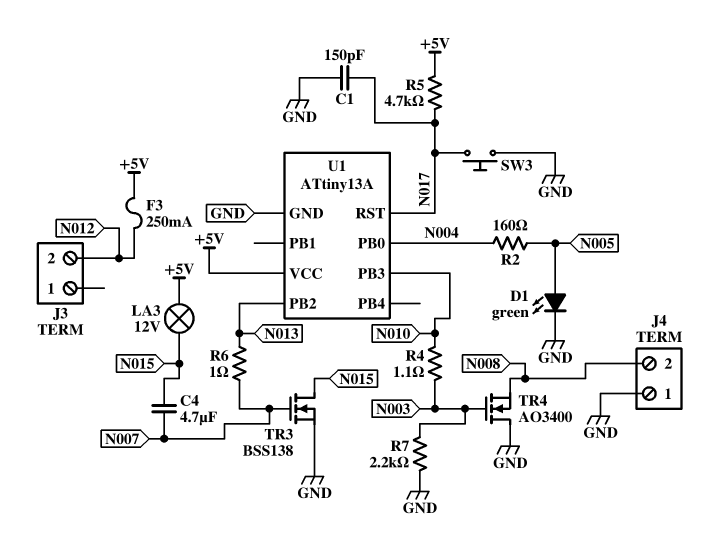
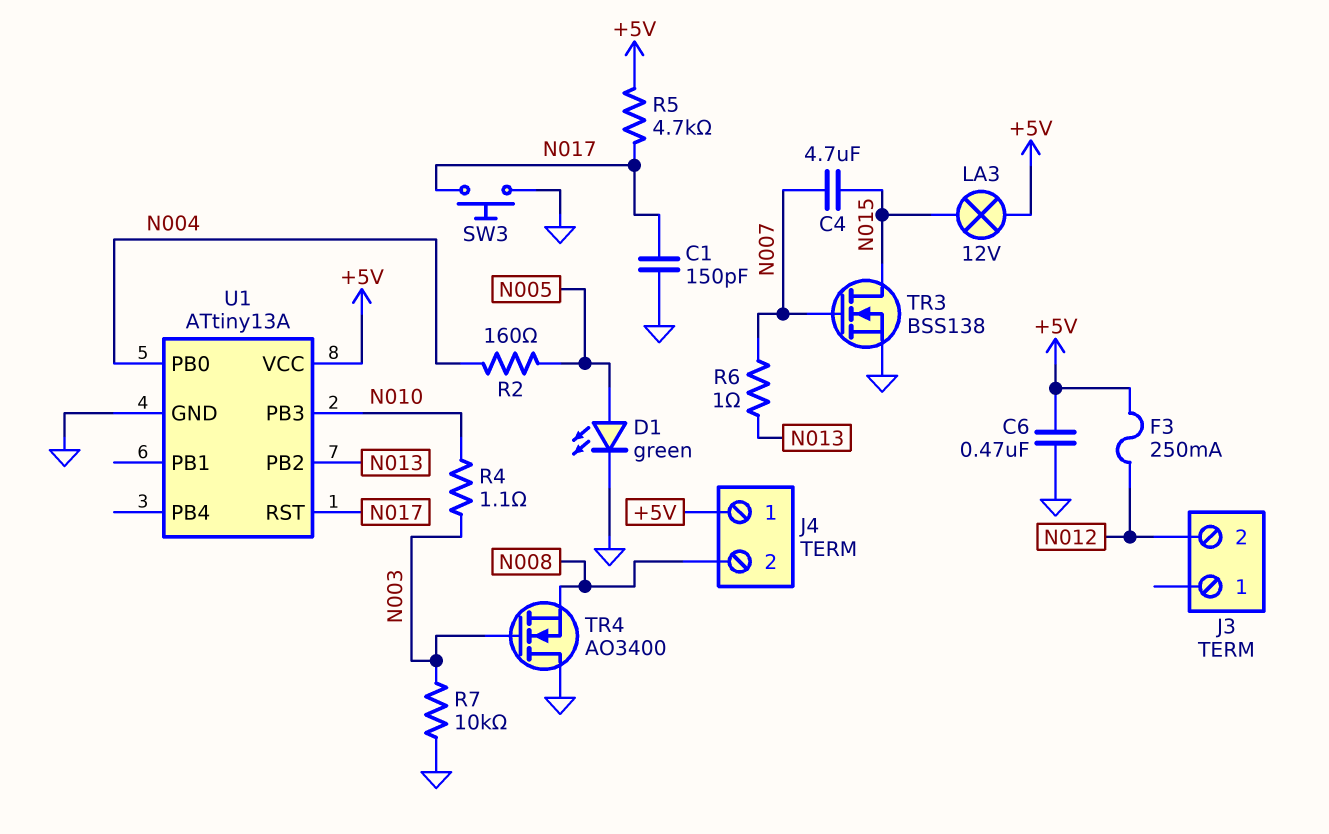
C6: none -> 470nF (+5V, GND)
J4 pin 1: GND -> +5V
R7: 2.2k (GND, N003) -> 10k (GND, N003)

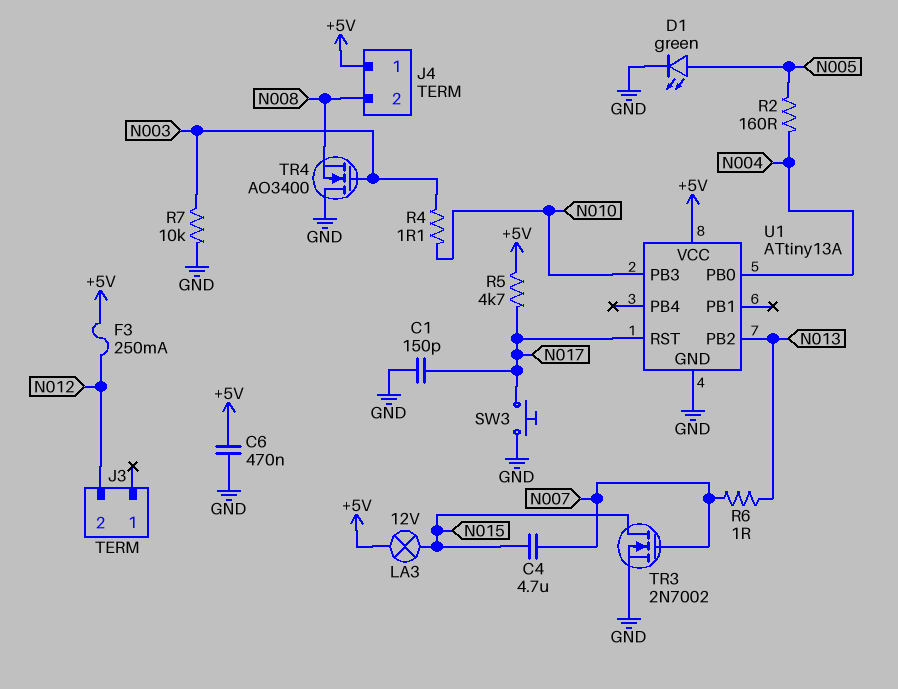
TR3: NMOS BSS138 (G N007, D N015, S GND) -> NMOS 2N7002 (G N007, D N015, S GND)

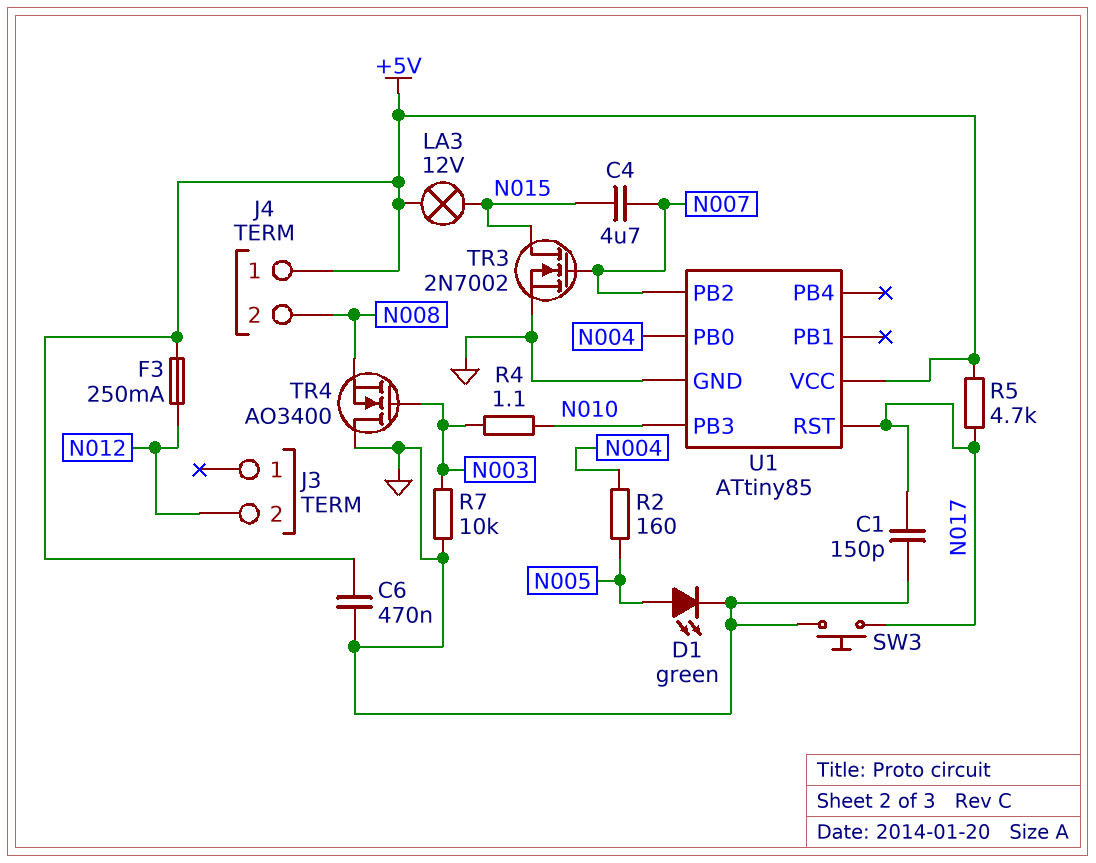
R6: 1 (N007, N013) -> none
U1: ATtiny13A -> ATtiny85
U1 pin PB2: N013 -> N007

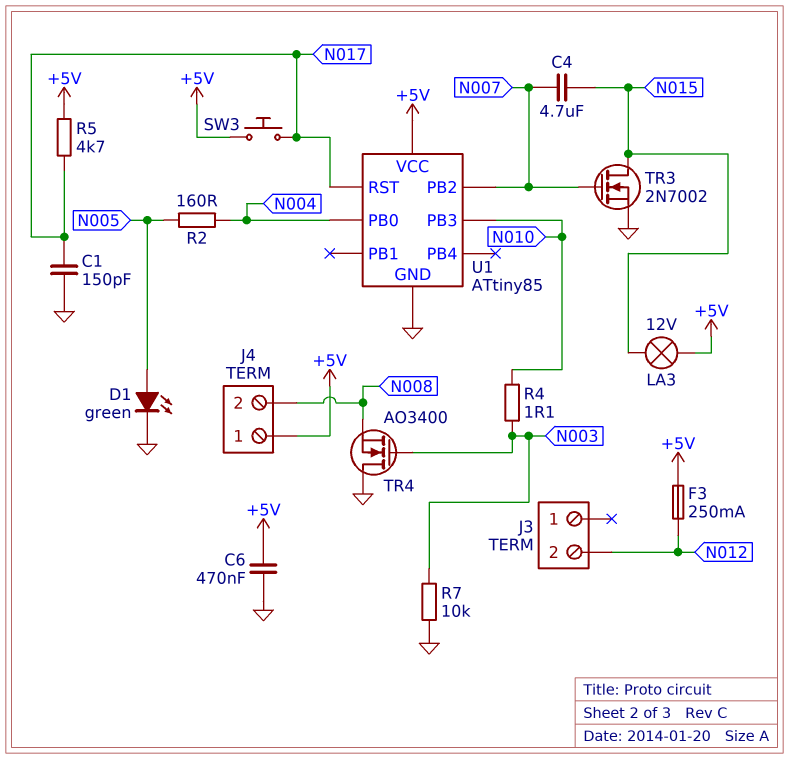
SW3: button (GND, N017) -> button (+5V, N017)

